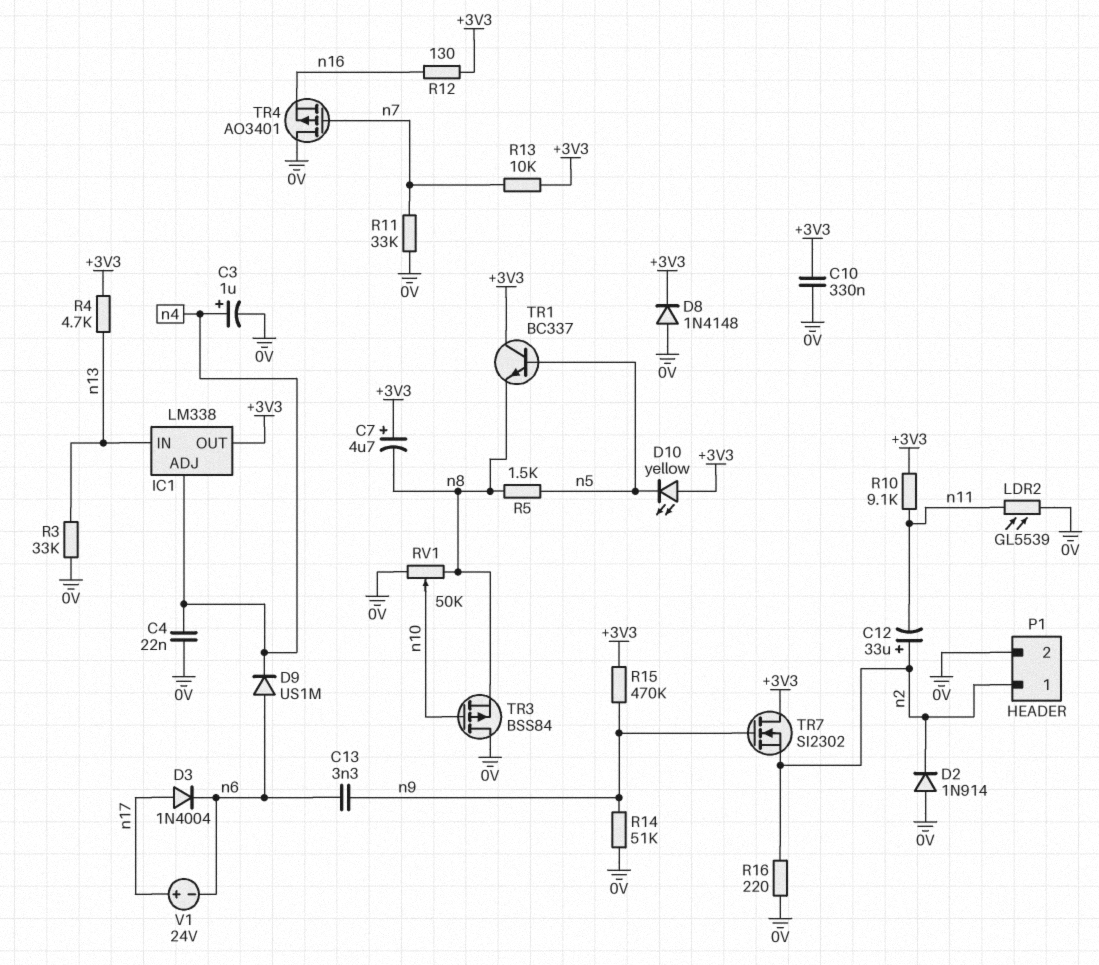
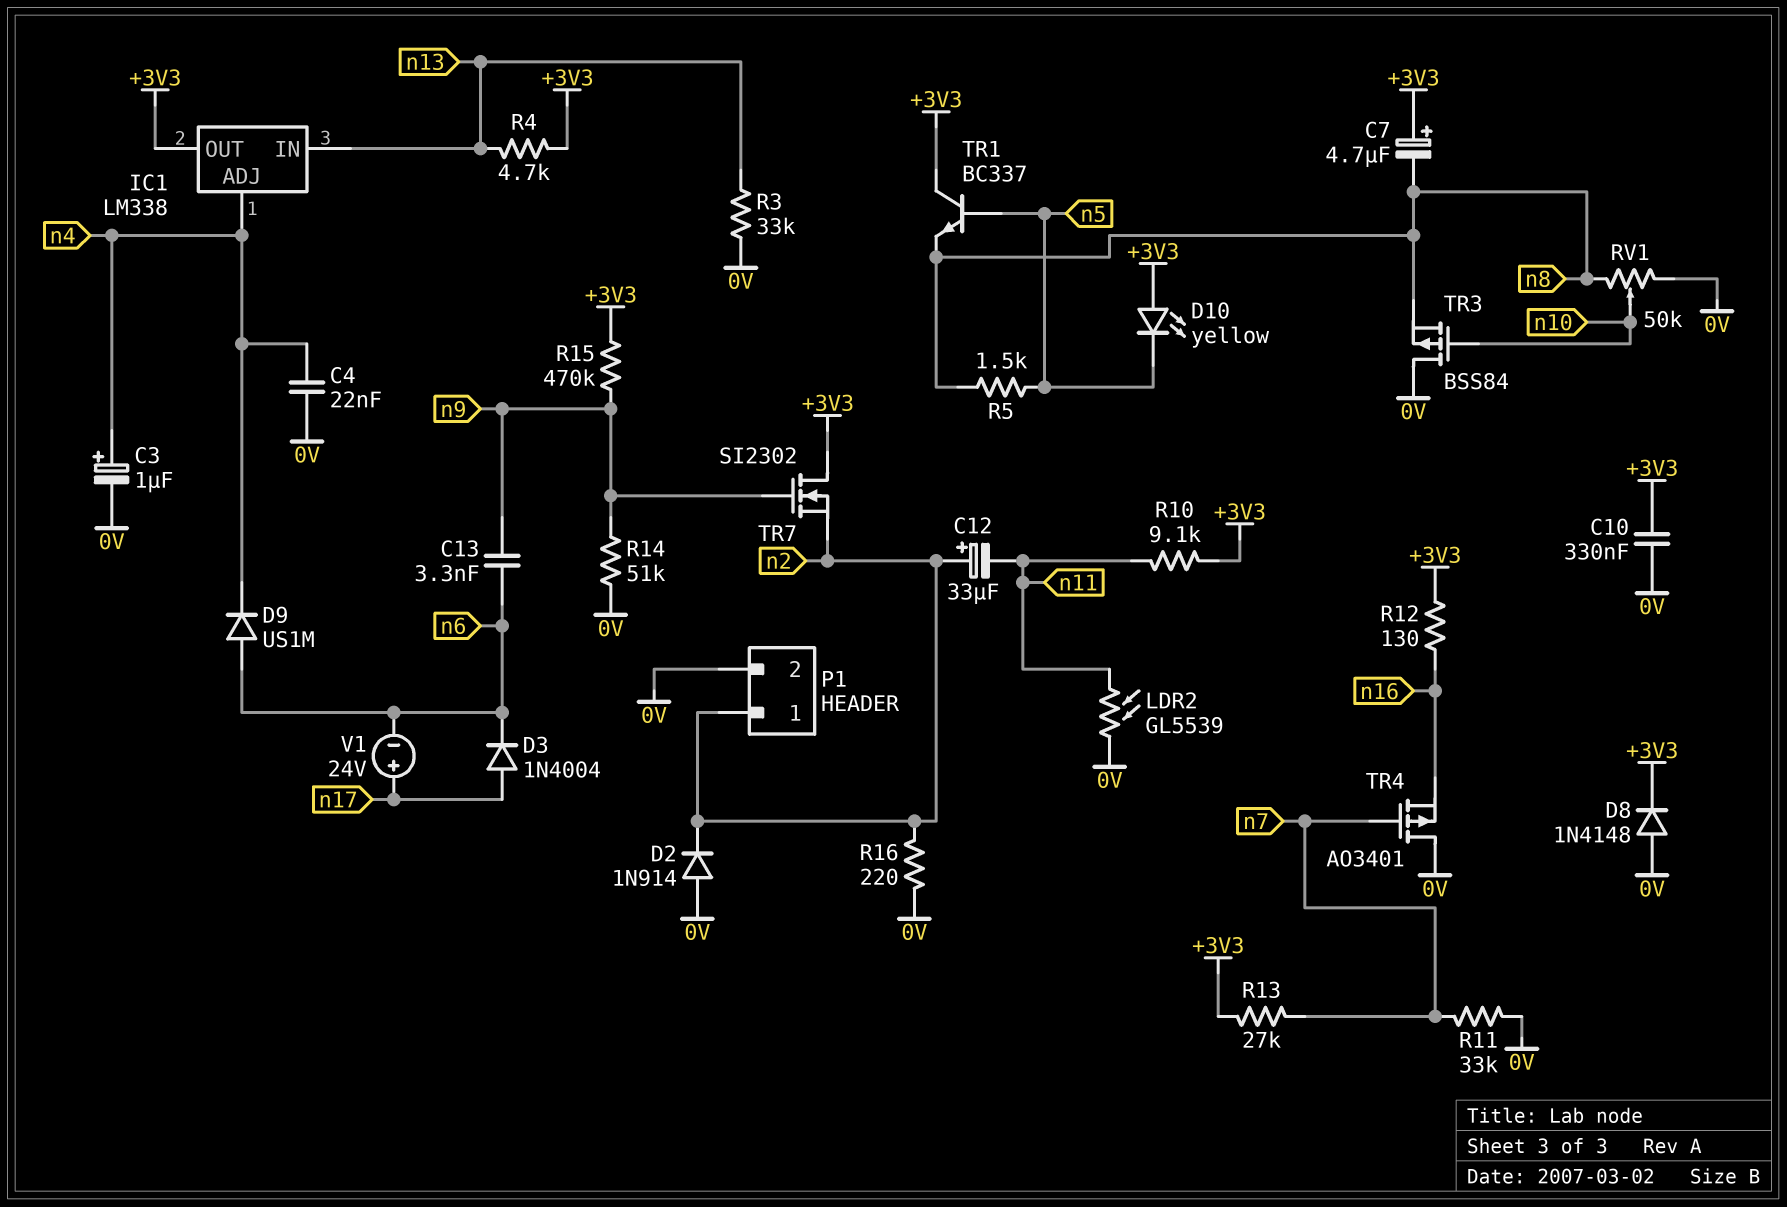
R13: 10k (+3V3, n7) -> 27k (+3V3, n7)

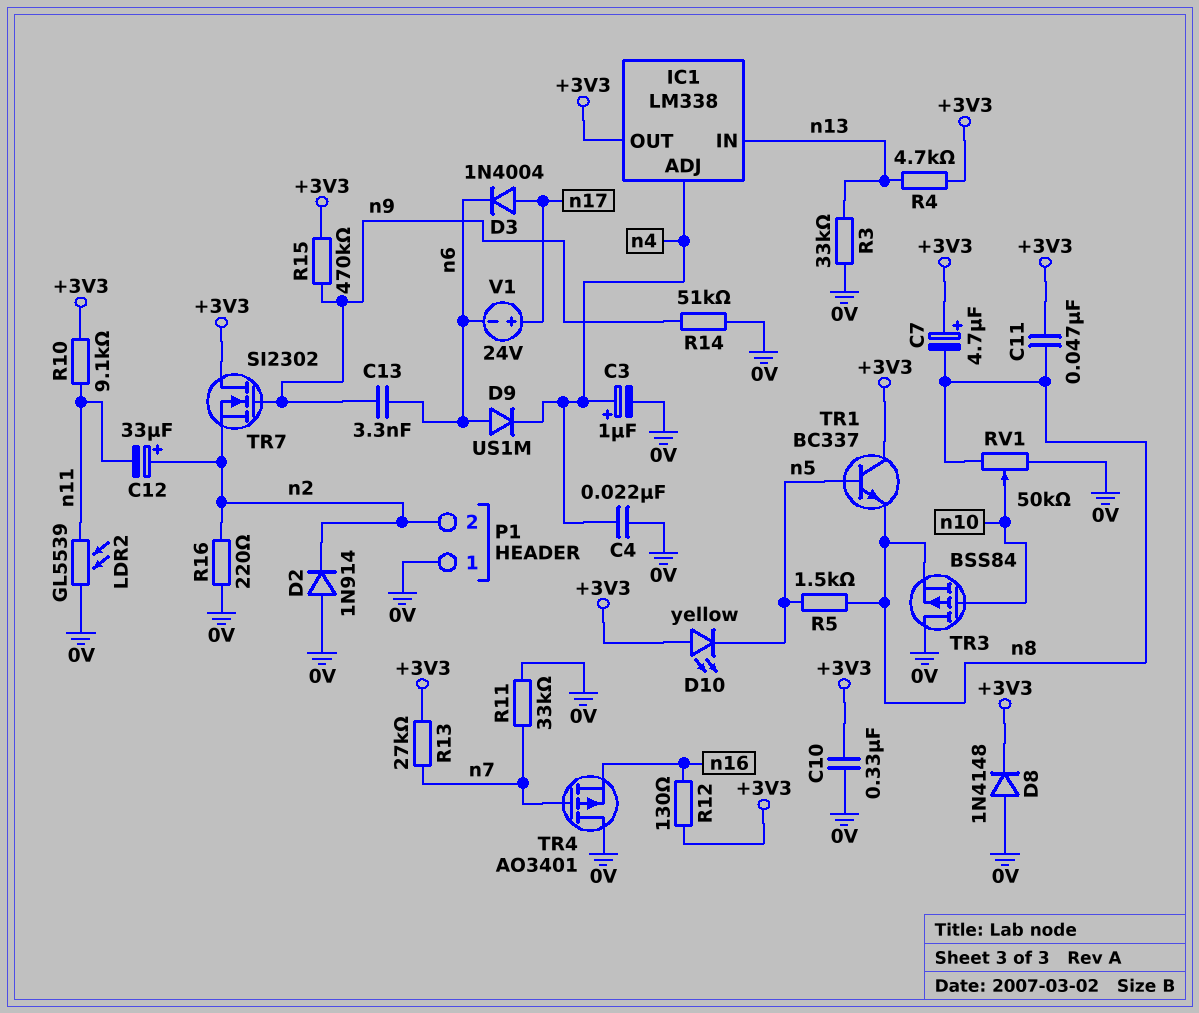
C11: none -> 47nF (+3V3, n8)
P1 pin 1: n2 -> 0V
P1 pin 2: 0V -> n2

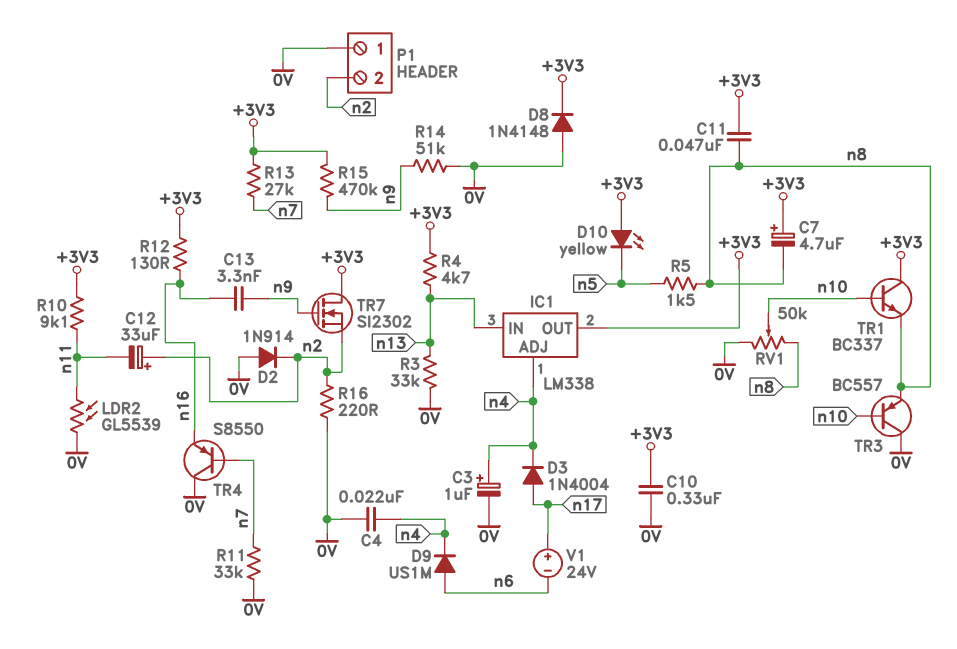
C13: 3.3nF (n6, n9) -> 3.3nF (n9, n16)
D3: diode 1N4004 (A n17, K n6) -> diode 1N4004 (A n17, K n4)
TR1: NPN BC337 (B n5, C +3V3, E n8) -> NPN BC337 (B n10, C +3V3, E n8)
TR3: PMOS BSS84 (G n10, D 0V, S n8) -> PNP BC557 (B n10, C 0V, E n8)
TR4: PMOS AO3401 (G n7, D 0V, S n16) -> PNP S8550 (B n7, C 0V, E n16)

